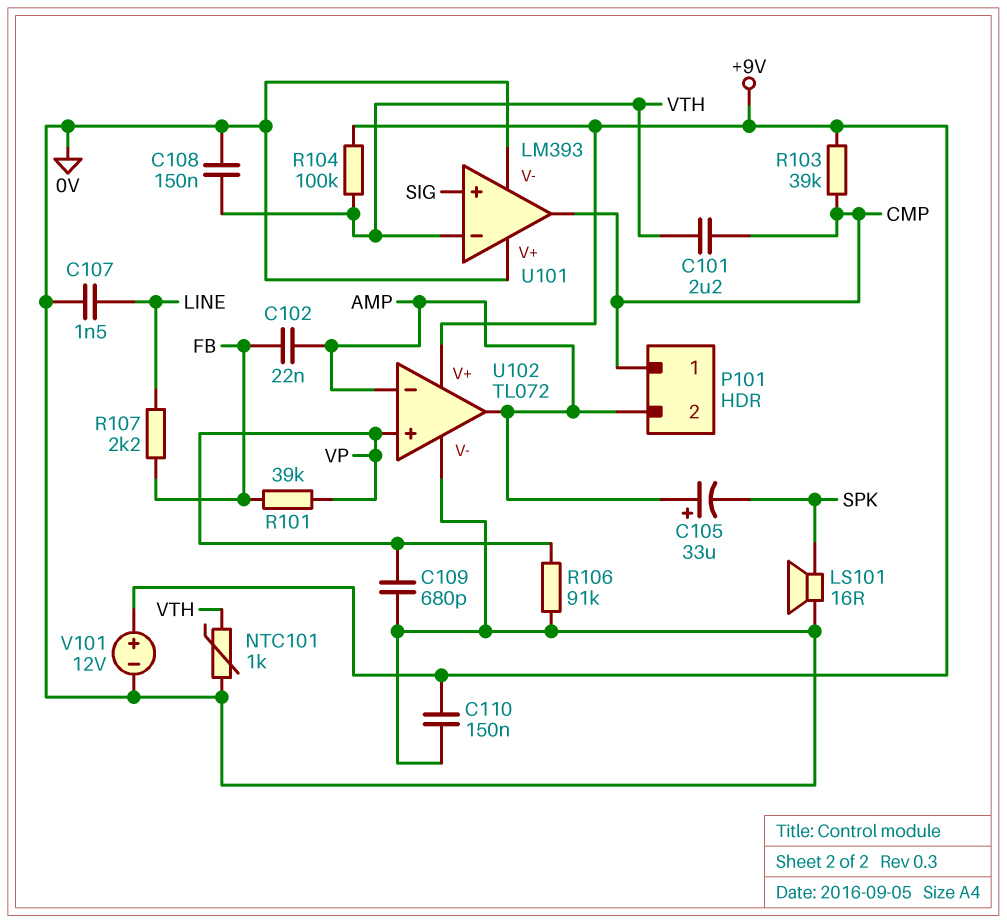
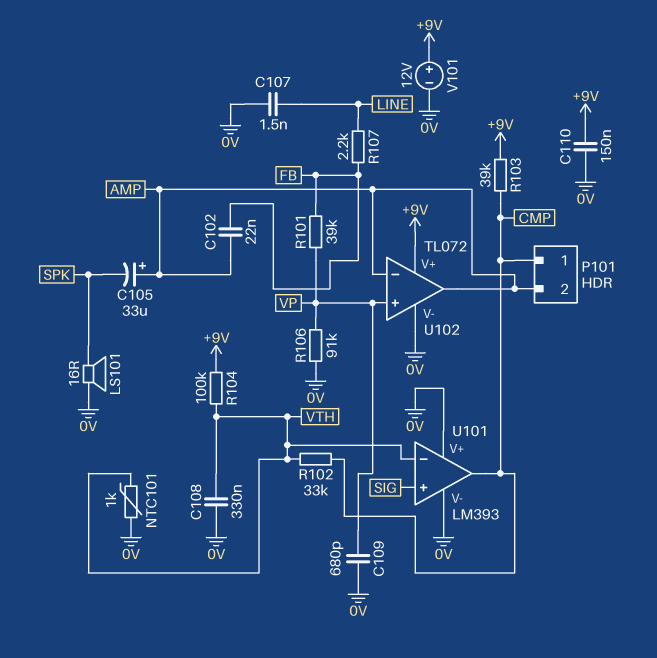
C101: 2.2uF (CMP, VTH) -> none
C108: 150nF (0V, VTH) -> 330nF (0V, VTH)
R102: none -> 33k (CMP, VTH)

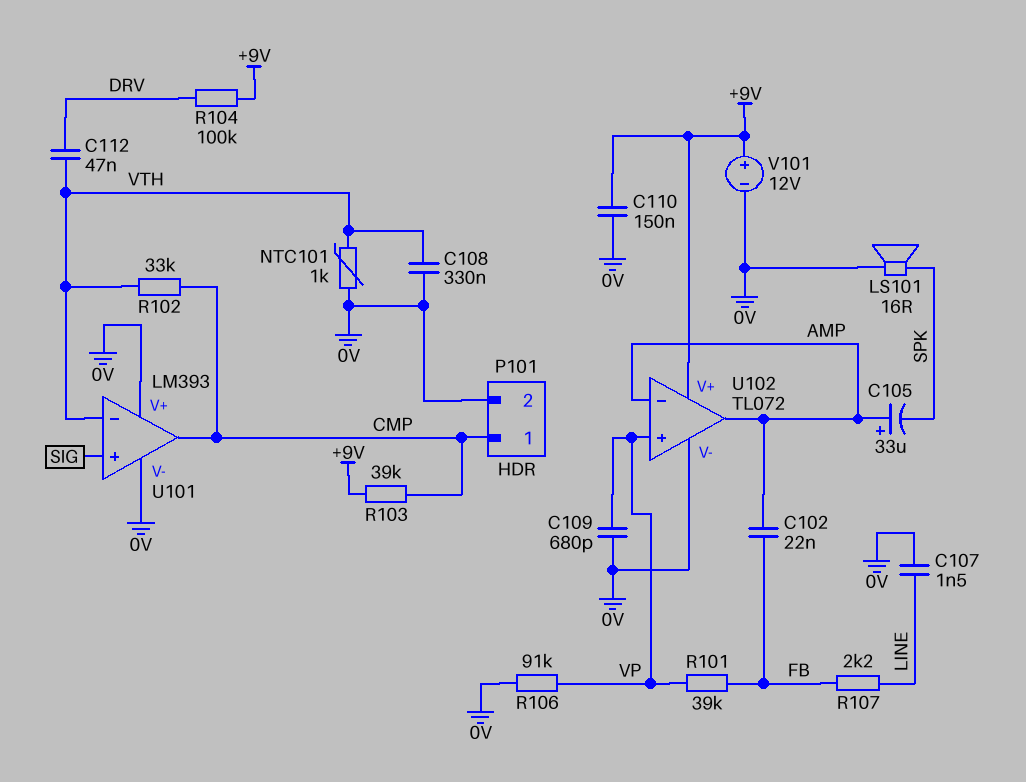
C112: none -> 47nF (DRV, VTH)
P101 pin 2: AMP -> 0V
R104: 100k (+9V, VTH) -> 100k (+9V, DRV)

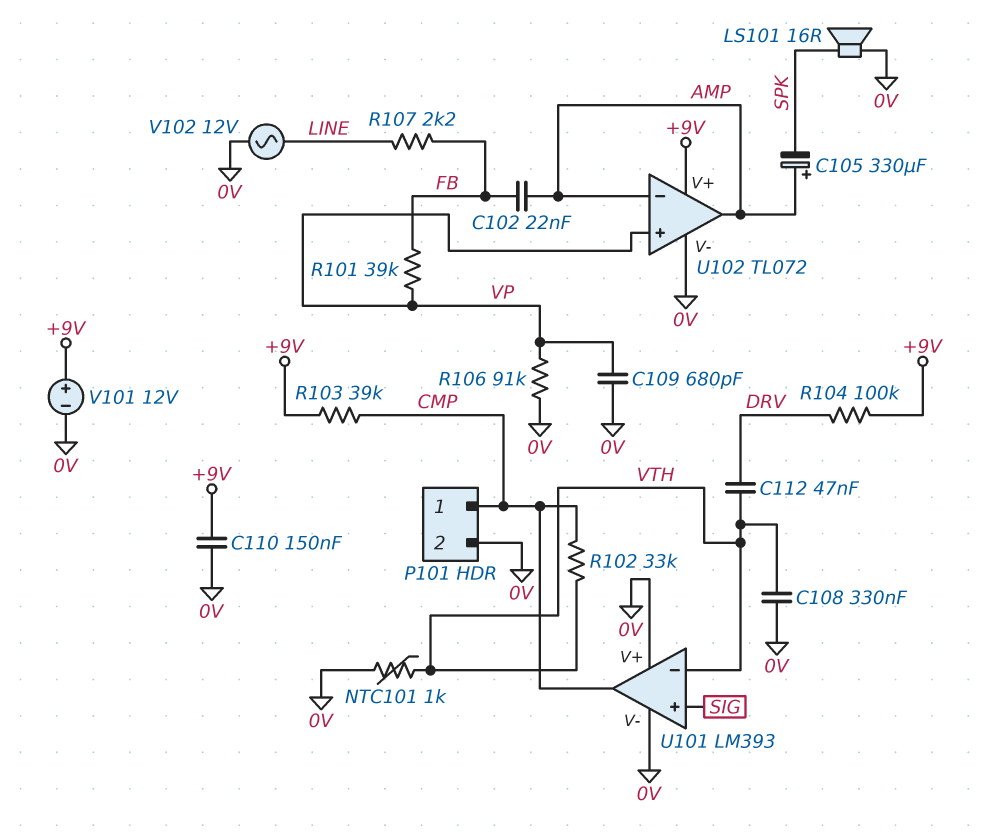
C105: 33uF (plus AMP, minus SPK) -> 330uF (plus AMP, minus SPK)
C107: 1.5nF (0V, LINE) -> none
V102: none -> AC 12V (0V, LINE)

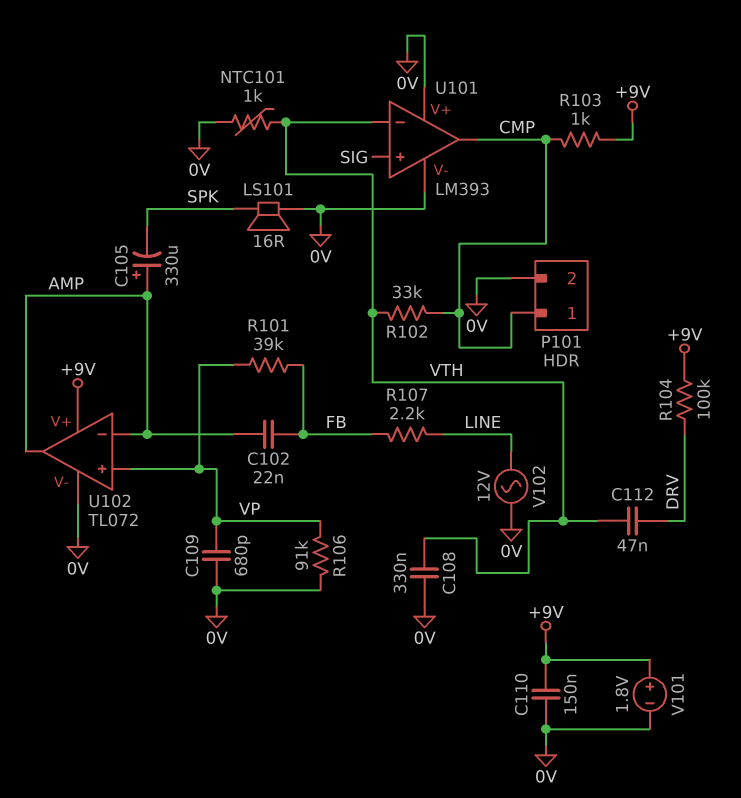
R103: 39k (+9V, CMP) -> 1k (+9V, CMP)
V101: 12V (plus +9V, minus 0V) -> 1.8V (plus +9V, minus 0V)

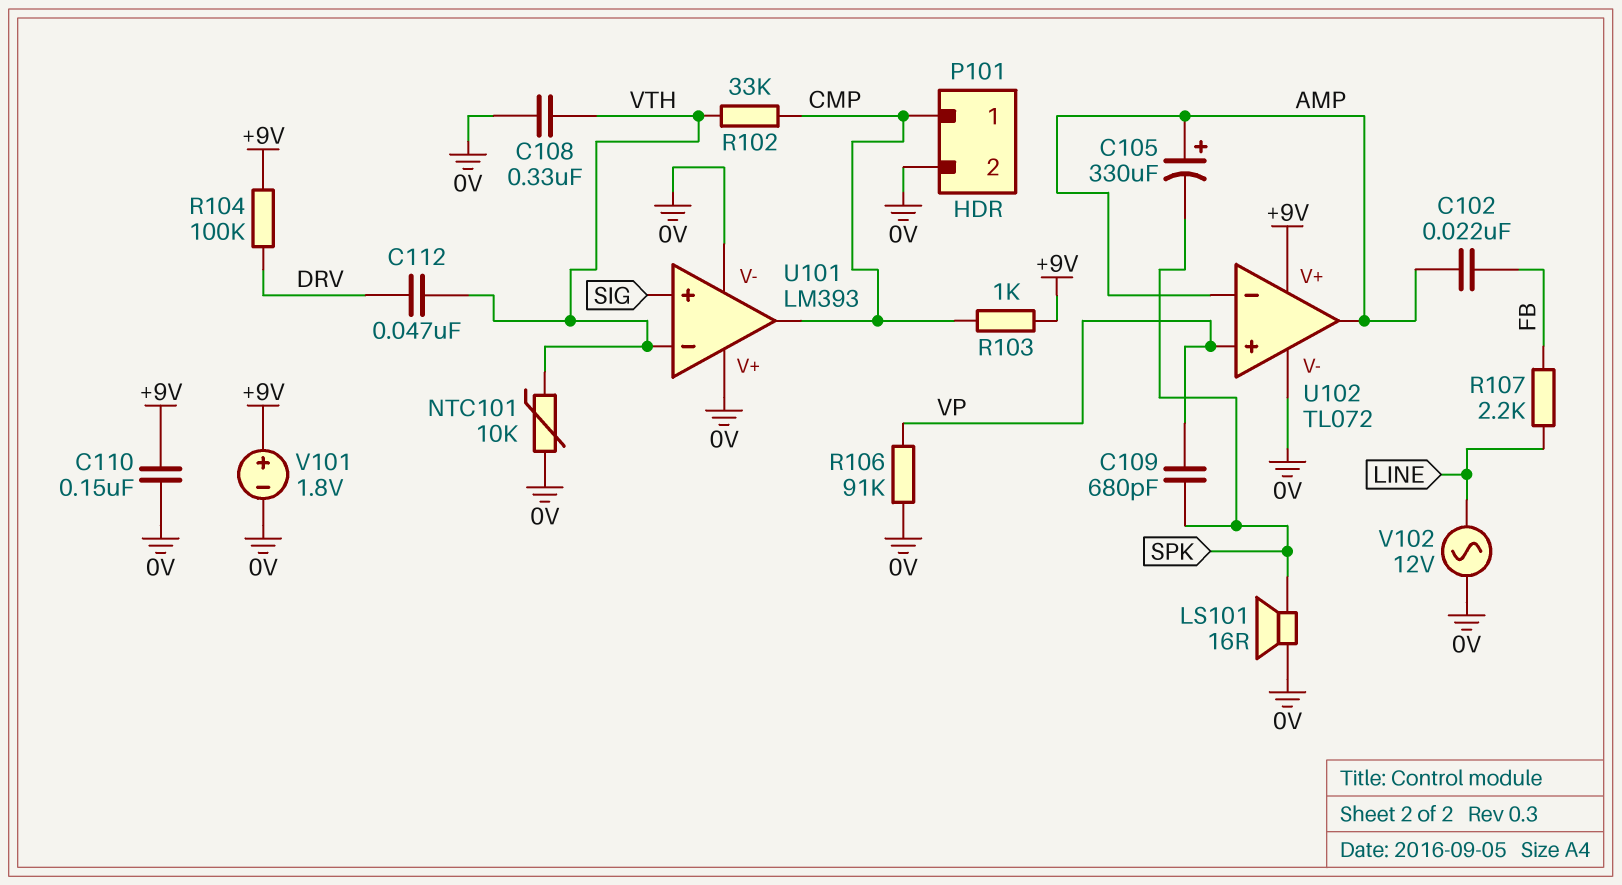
C109: 680pF (0V, VP) -> 680pF (SPK, VP)
NTC101: 1k (0V, VTH) -> 10k (0V, VTH)
R101: 39k (FB, VP) -> none

